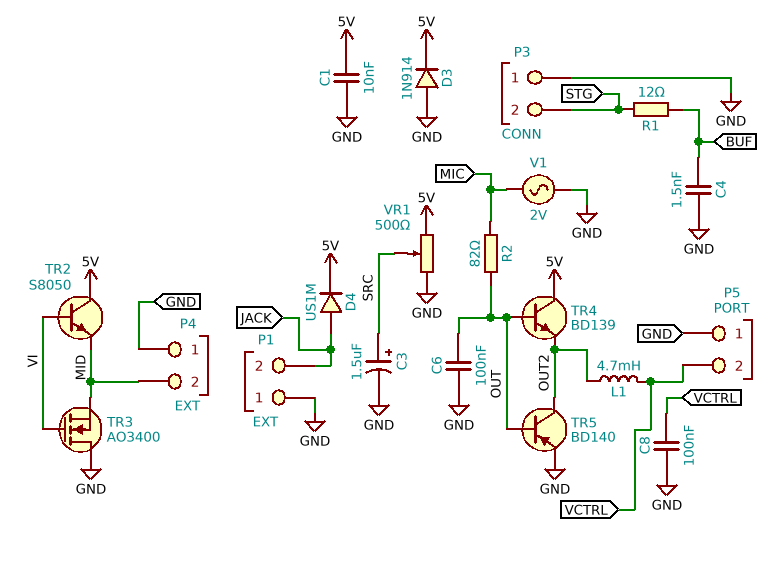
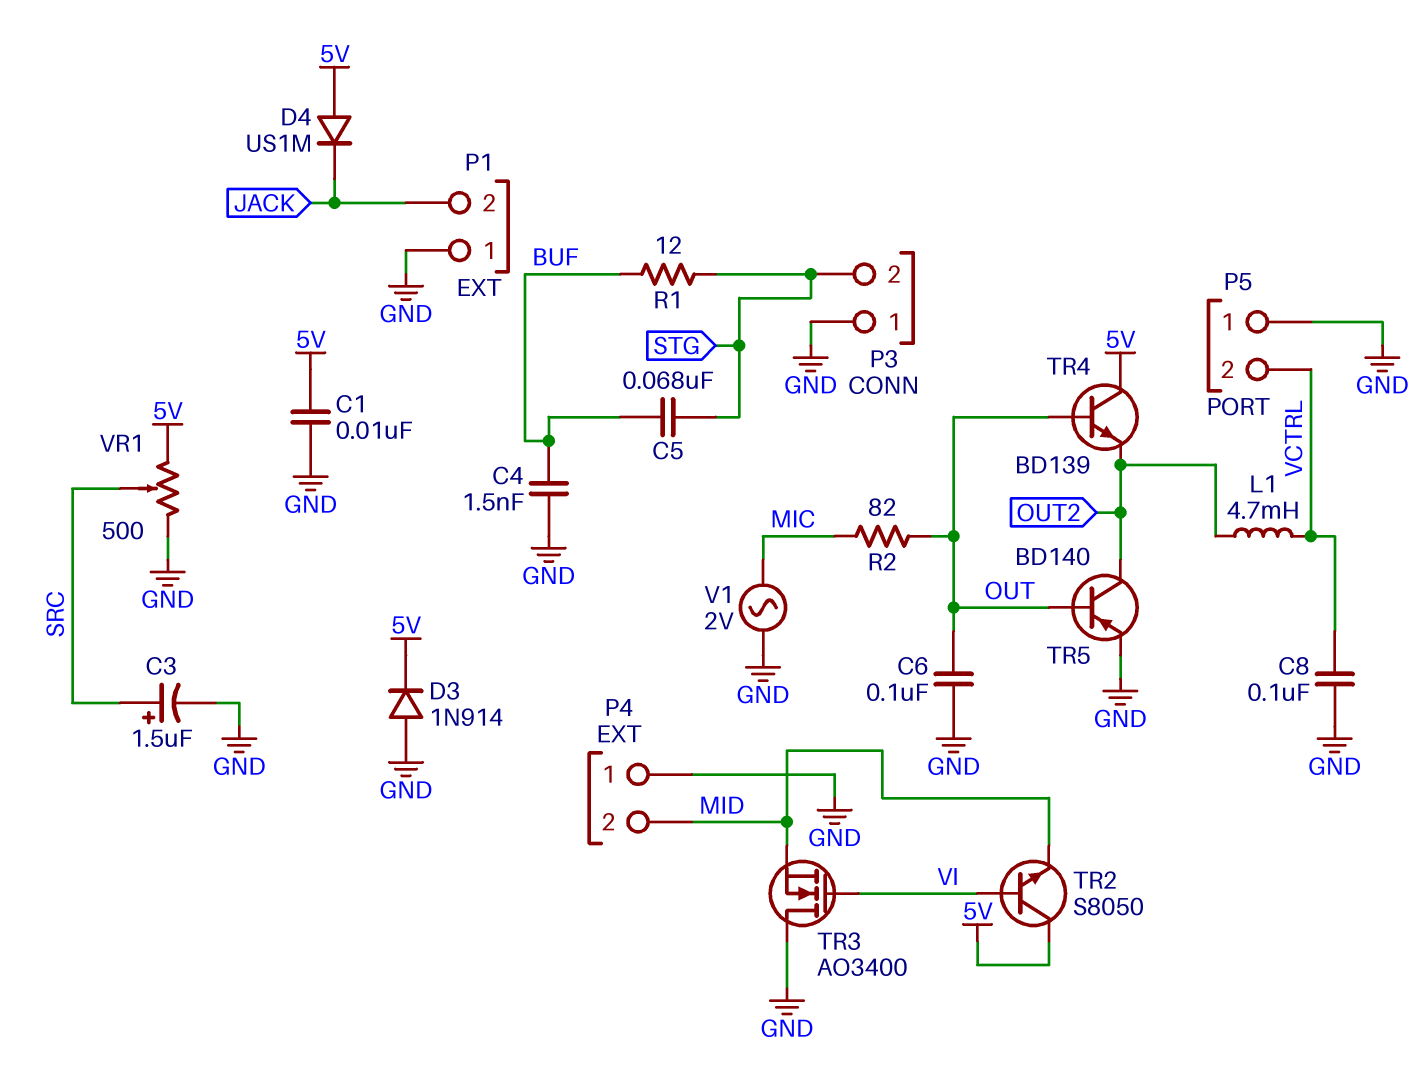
C5: none -> 68nF (BUF, STG)
D4: diode US1M (A JACK, K 5V) -> diode US1M (A 5V, K JACK)

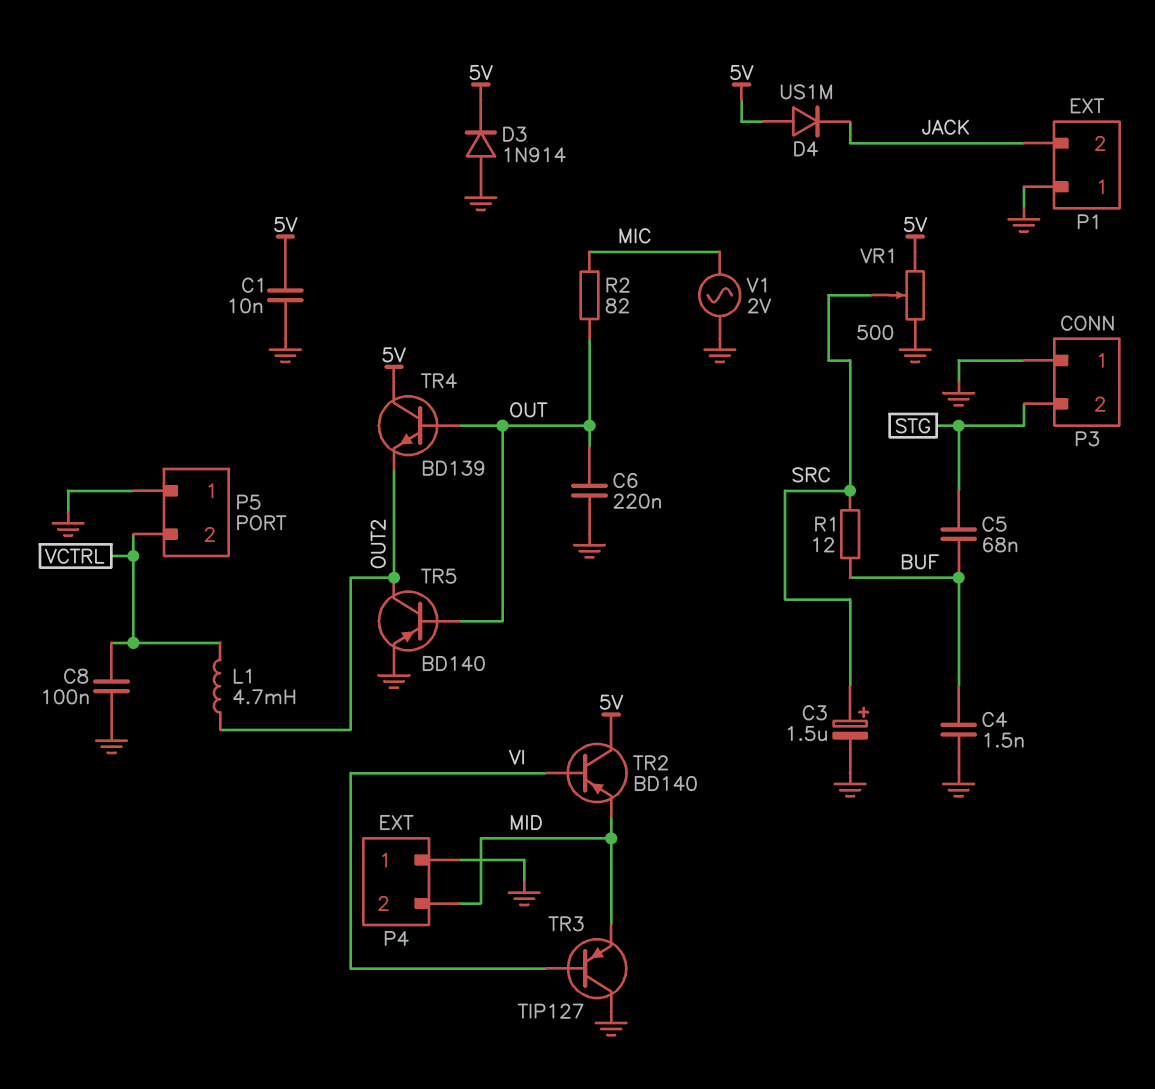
C6: 100nF (GND, OUT) -> 220nF (GND, OUT)
R1: 12 (BUF, STG) -> 12 (BUF, SRC)
TR2: NPN S8050 (B VI, C 5V, E MID) -> PNP BD140 (B VI, C 5V, E MID)
TR3: NMOS AO3400 (G VI, D GND, S MID) -> PNP TIP127 (B VI, C GND, E MID)

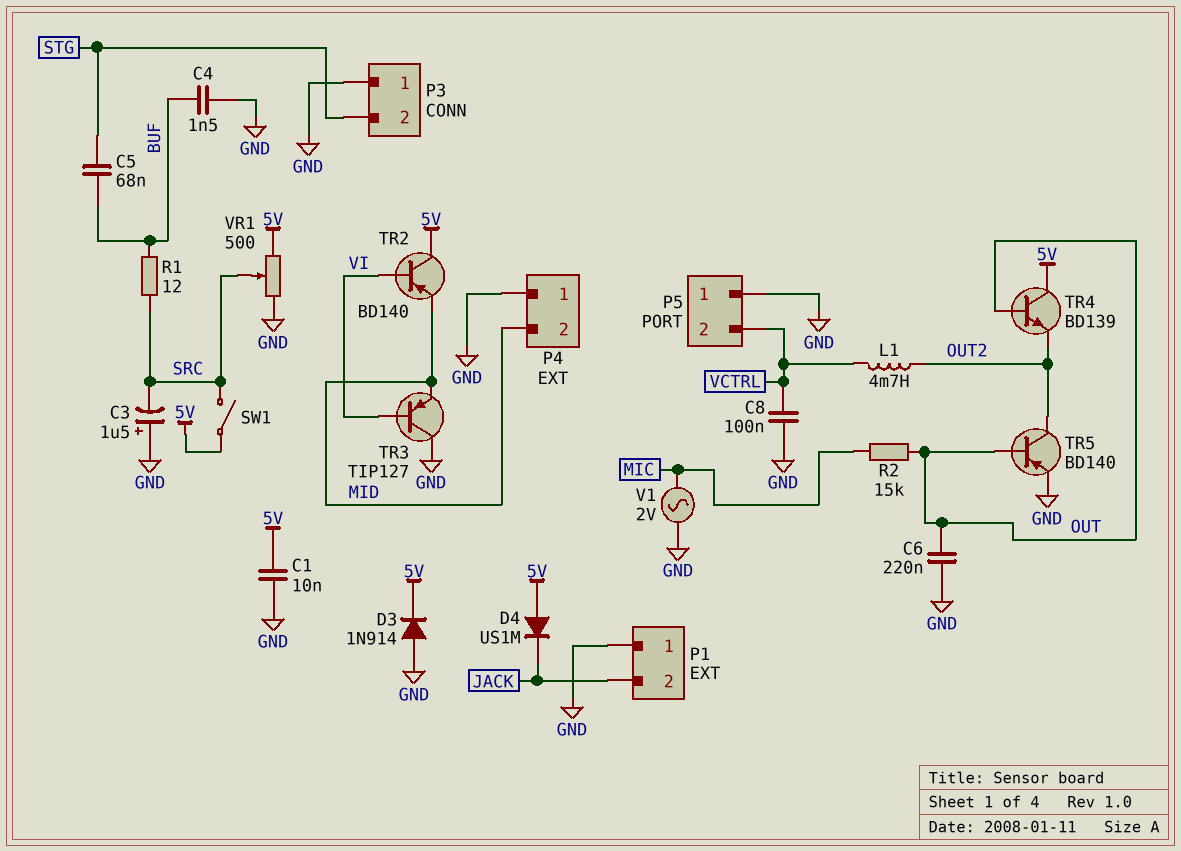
C3: 1.5uF (plus SRC, minus GND) -> 1.5uF (plus GND, minus SRC)
R2: 82 (MIC, OUT) -> 15k (MIC, OUT)
SW1: none -> switch (5V, SRC)

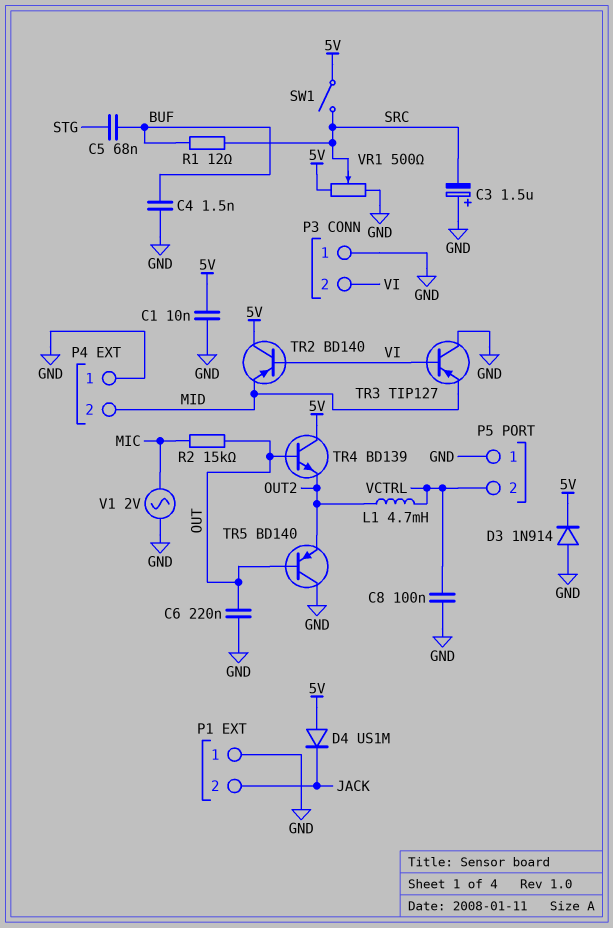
P3 pin 2: STG -> VI
TR5: PNP BD140 (B OUT, C OUT2, E GND) -> PNP BD140 (B OUT, C GND, E OUT2)

